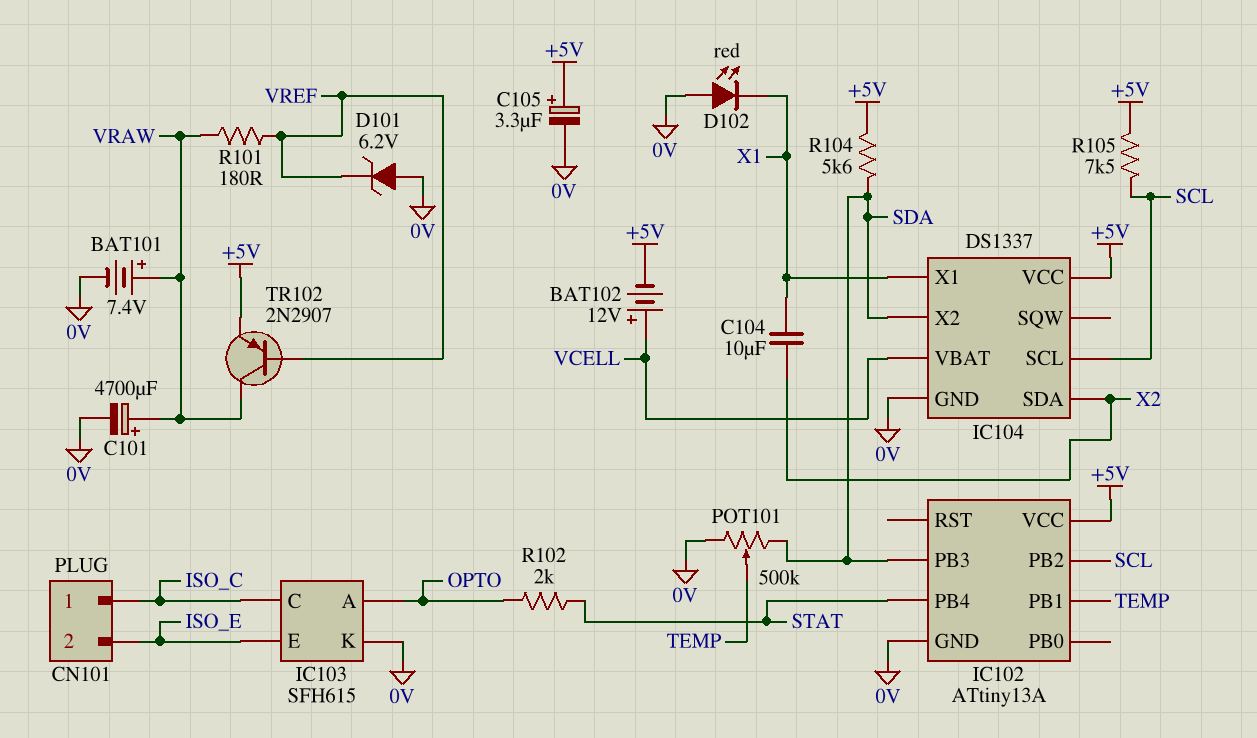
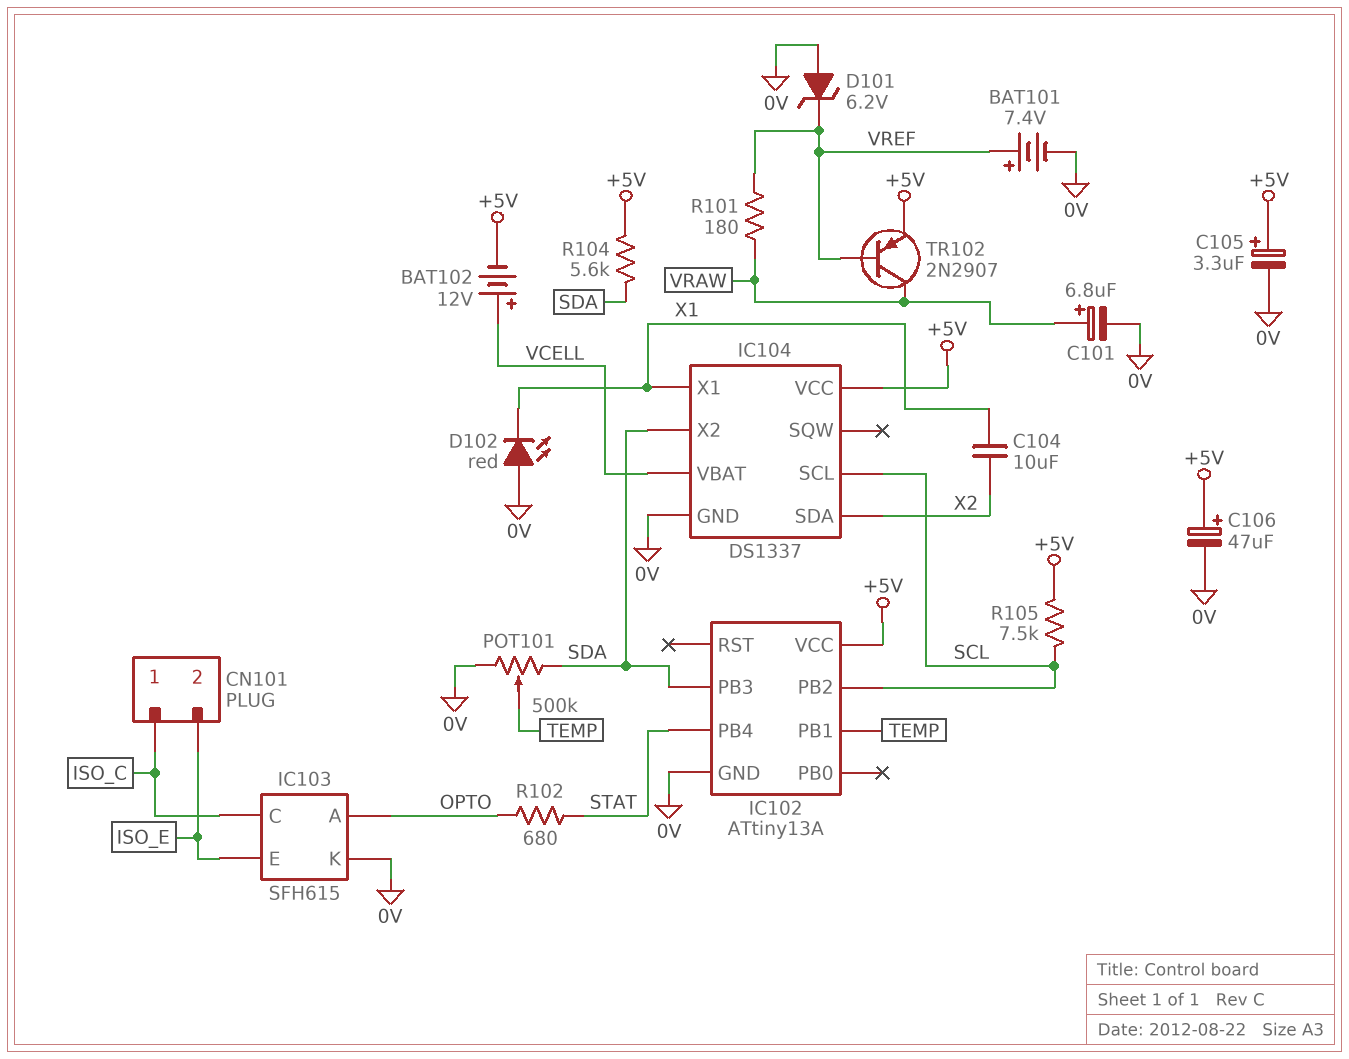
BAT101: 7.4V (plus VRAW, minus 0V) -> 7.4V (plus VREF, minus 0V)
C101: 4700uF (plus VRAW, minus 0V) -> 6.8uF (plus VRAW, minus 0V)
C106: none -> 47uF (plus +5V, minus 0V)
R102: 2k (OPTO, STAT) -> 680 (OPTO, STAT)

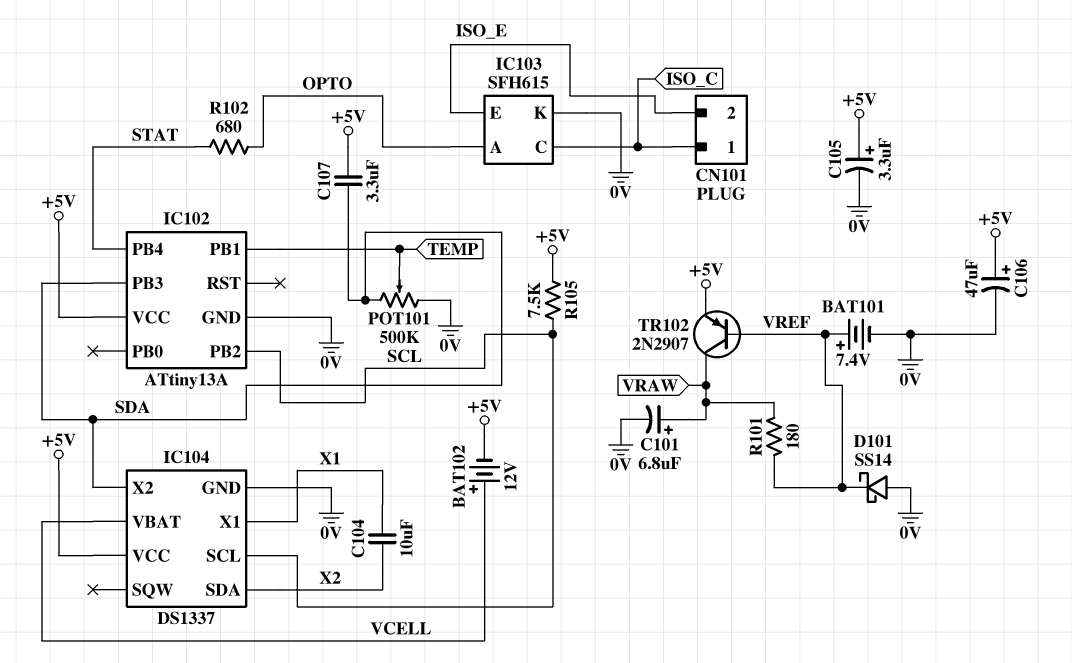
C107: none -> 3.3uF (+5V, SDA)
D101: zener 6.2V (A 0V, K VREF) -> schottky SS14 (A 0V, K VREF)
D102: LED red (A 0V, K X1) -> none
R104: 5.6k (+5V, SDA) -> none

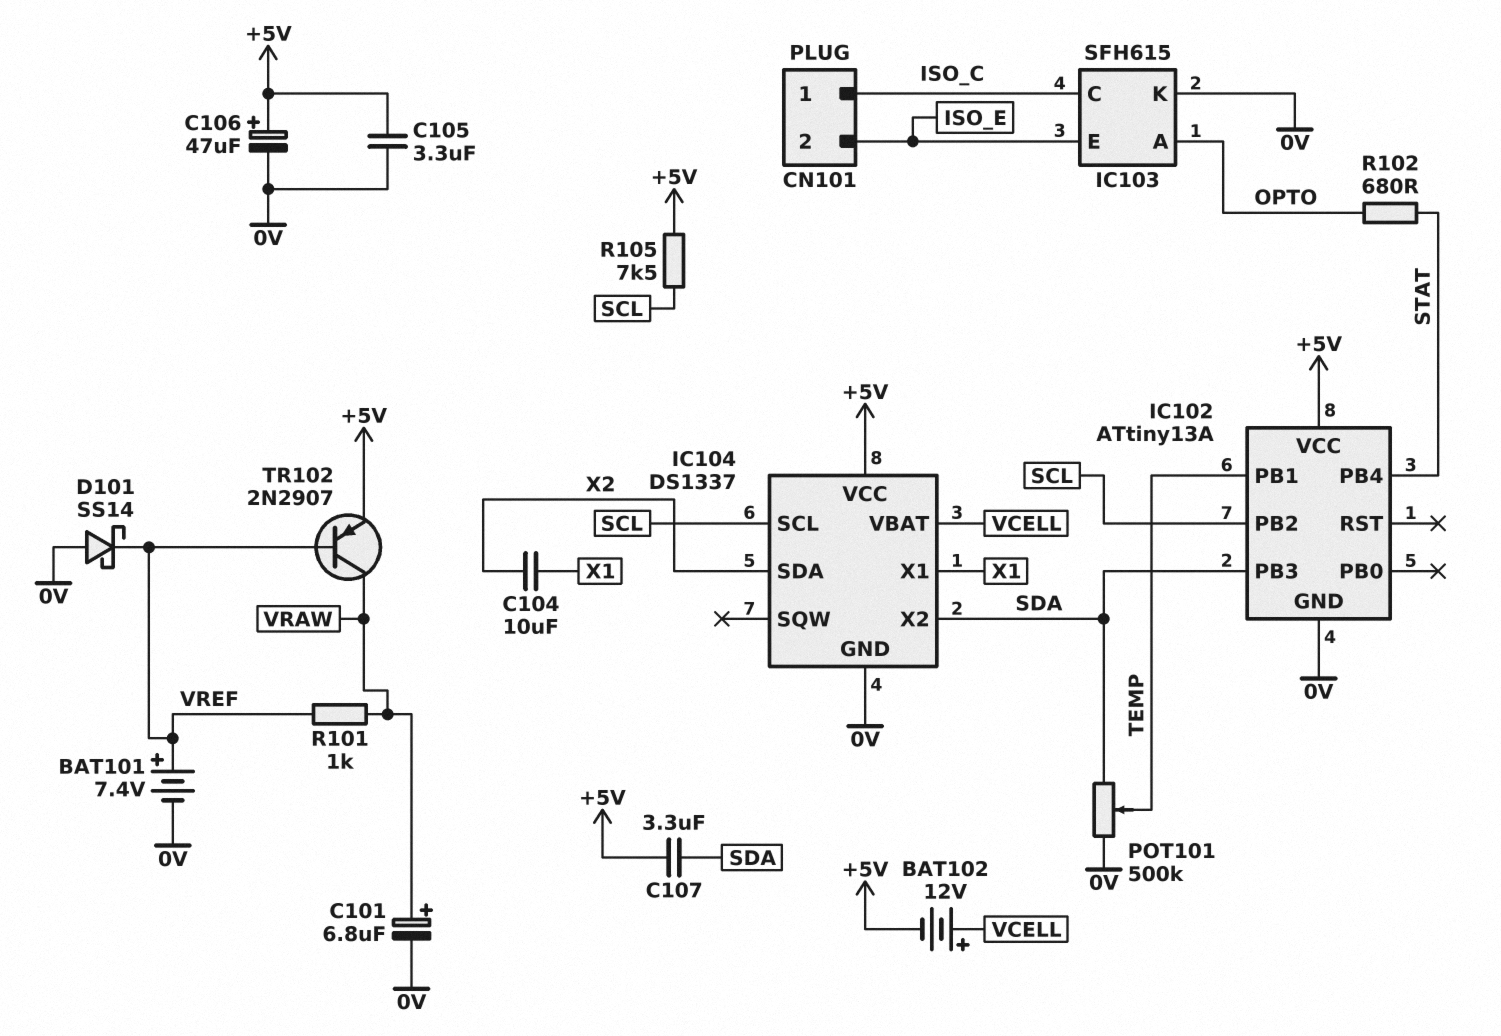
C105: 3.3uF (plus +5V, minus 0V) -> 3.3uF (+5V, 0V)
R101: 180 (VRAW, VREF) -> 1k (VRAW, VREF)

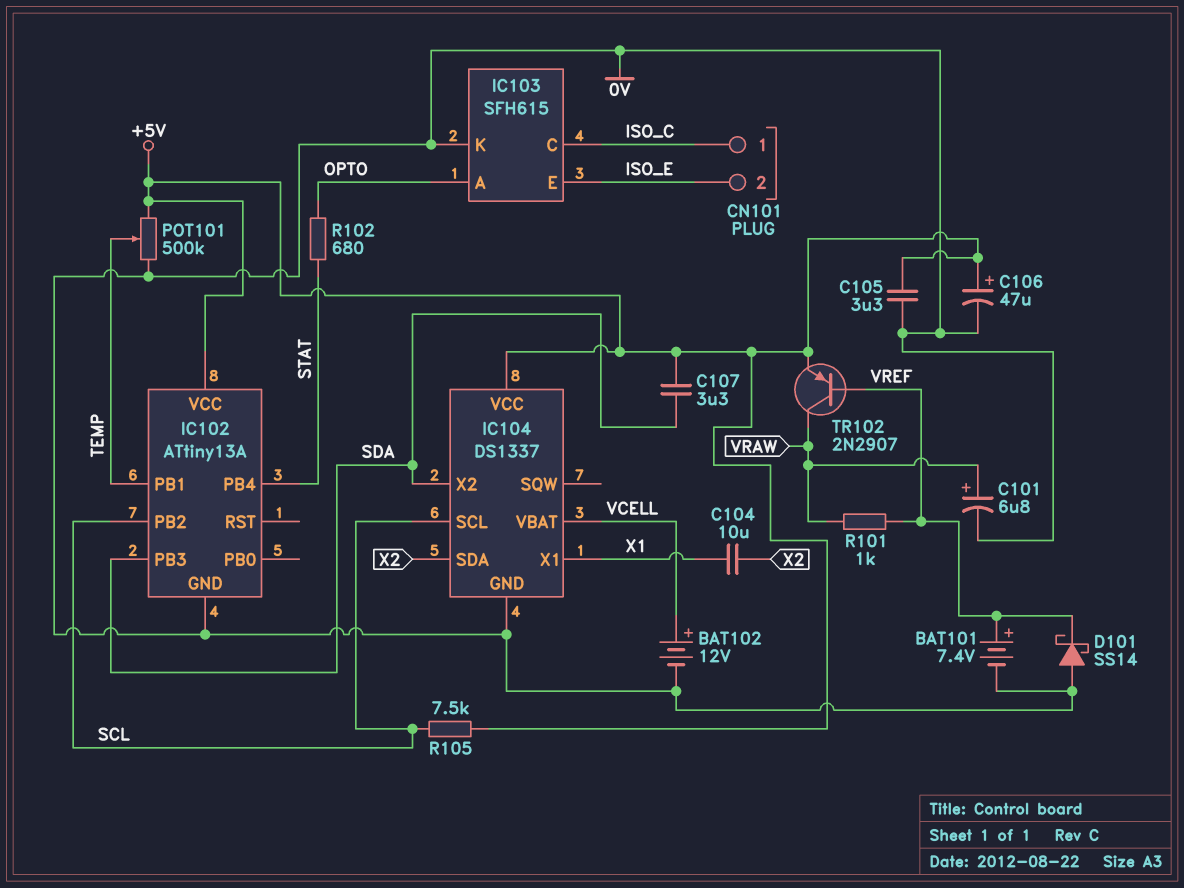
BAT102: 12V (plus VCELL, minus +5V) -> 12V (plus VCELL, minus 0V)
POT101: 500k (0V, SDA, wiper TEMP) -> 500k (+5V, 0V, wiper TEMP)

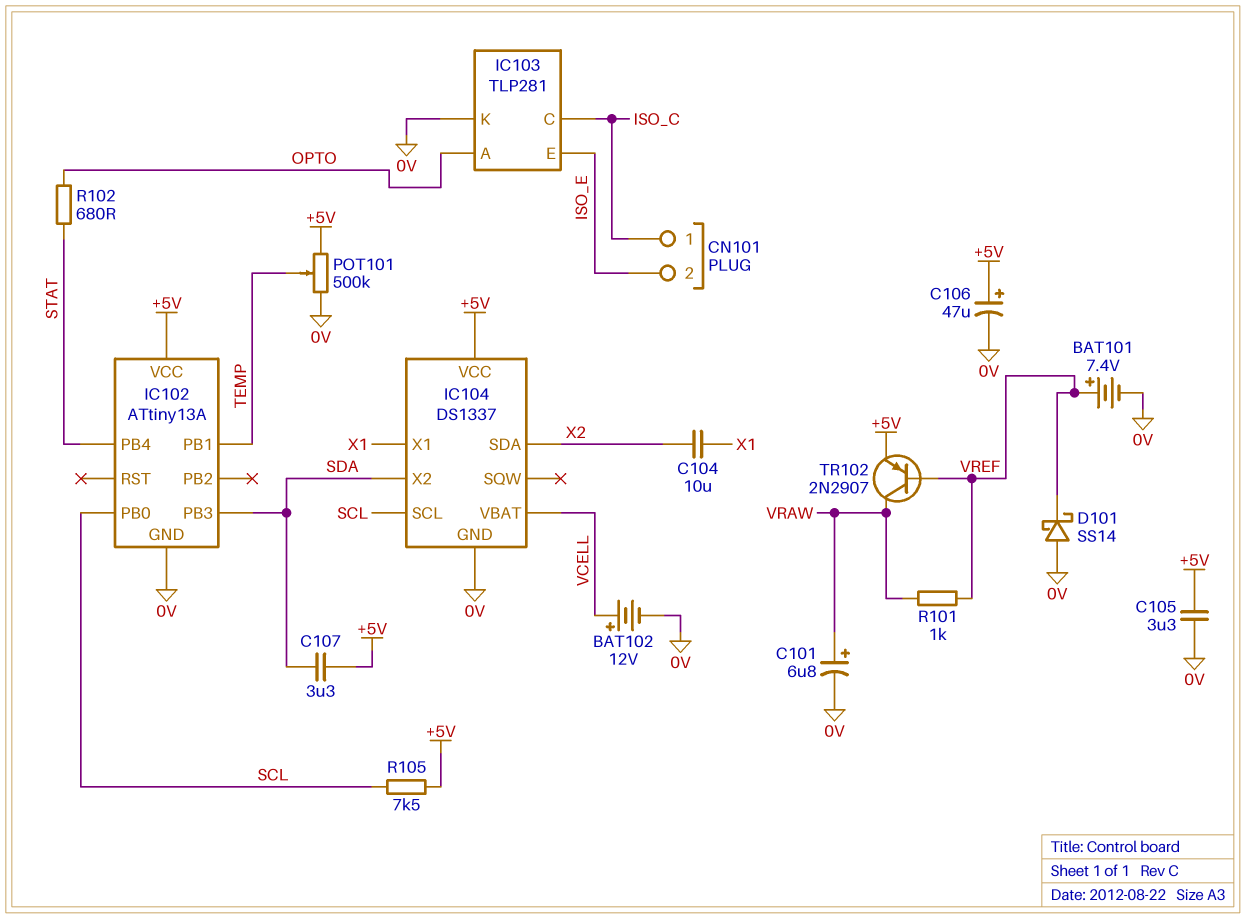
IC102 pin PB0: none -> SCL
IC102 pin PB2: SCL -> none
IC103: SFH615 -> TLP281

